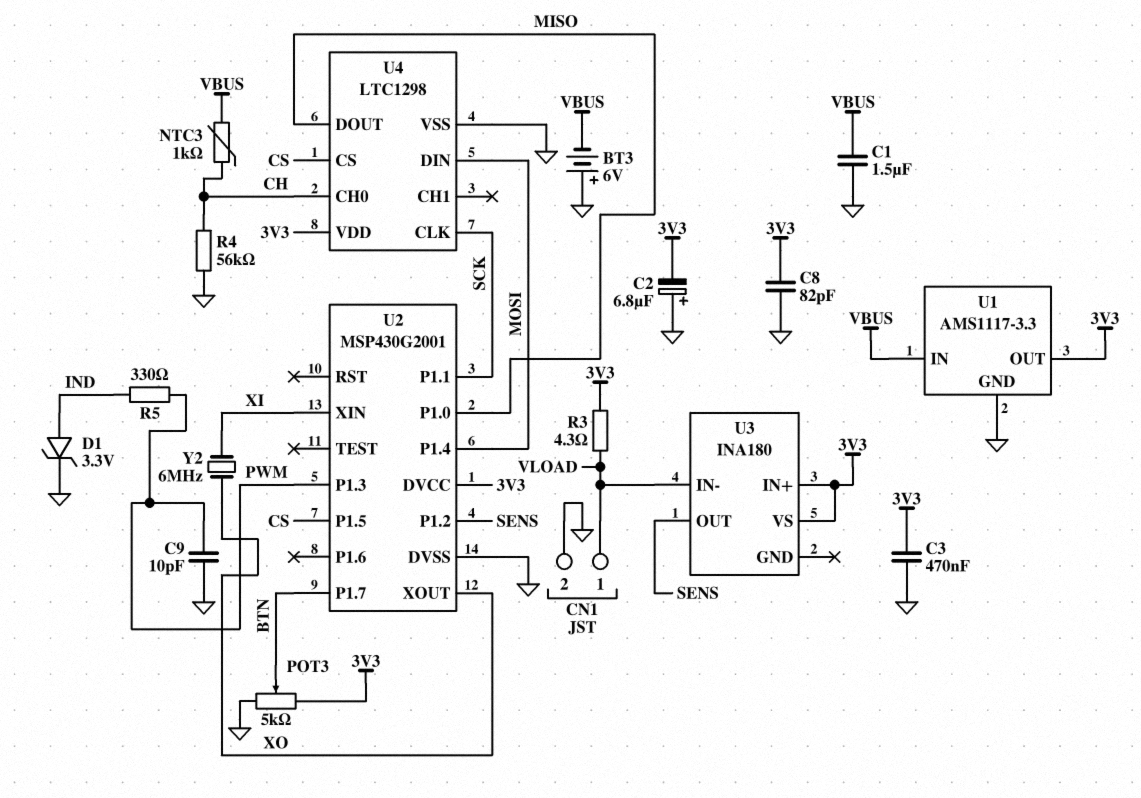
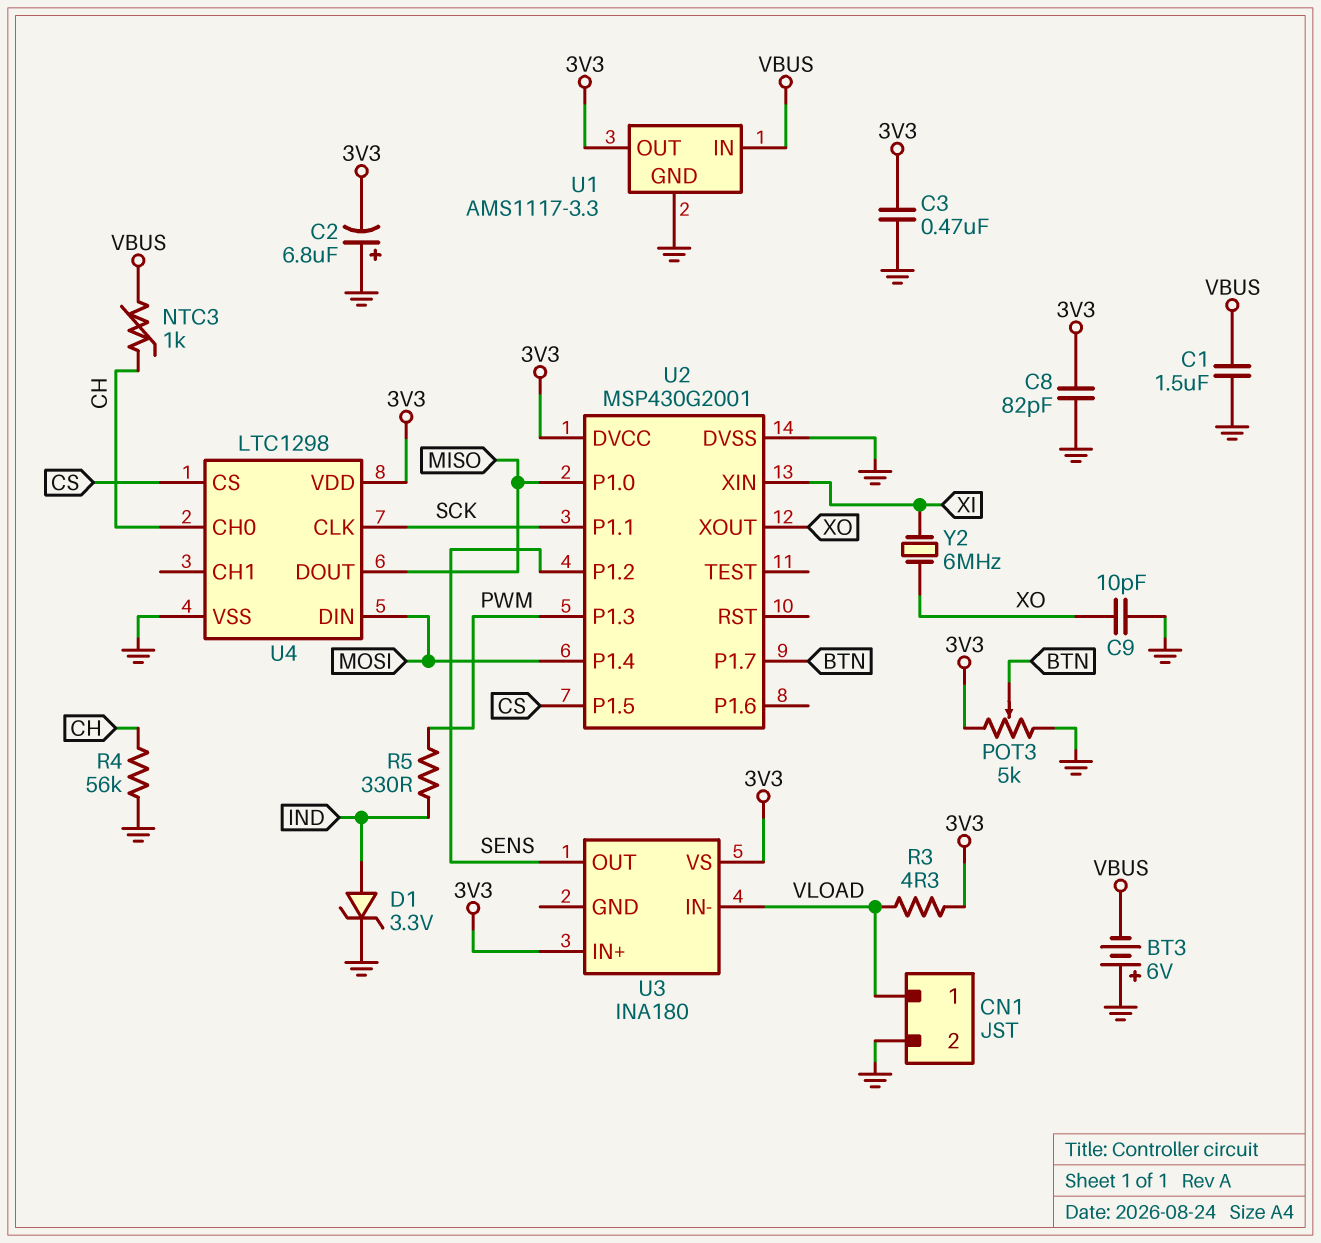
C9: 10pF (GND, PWM) -> 10pF (GND, XO)

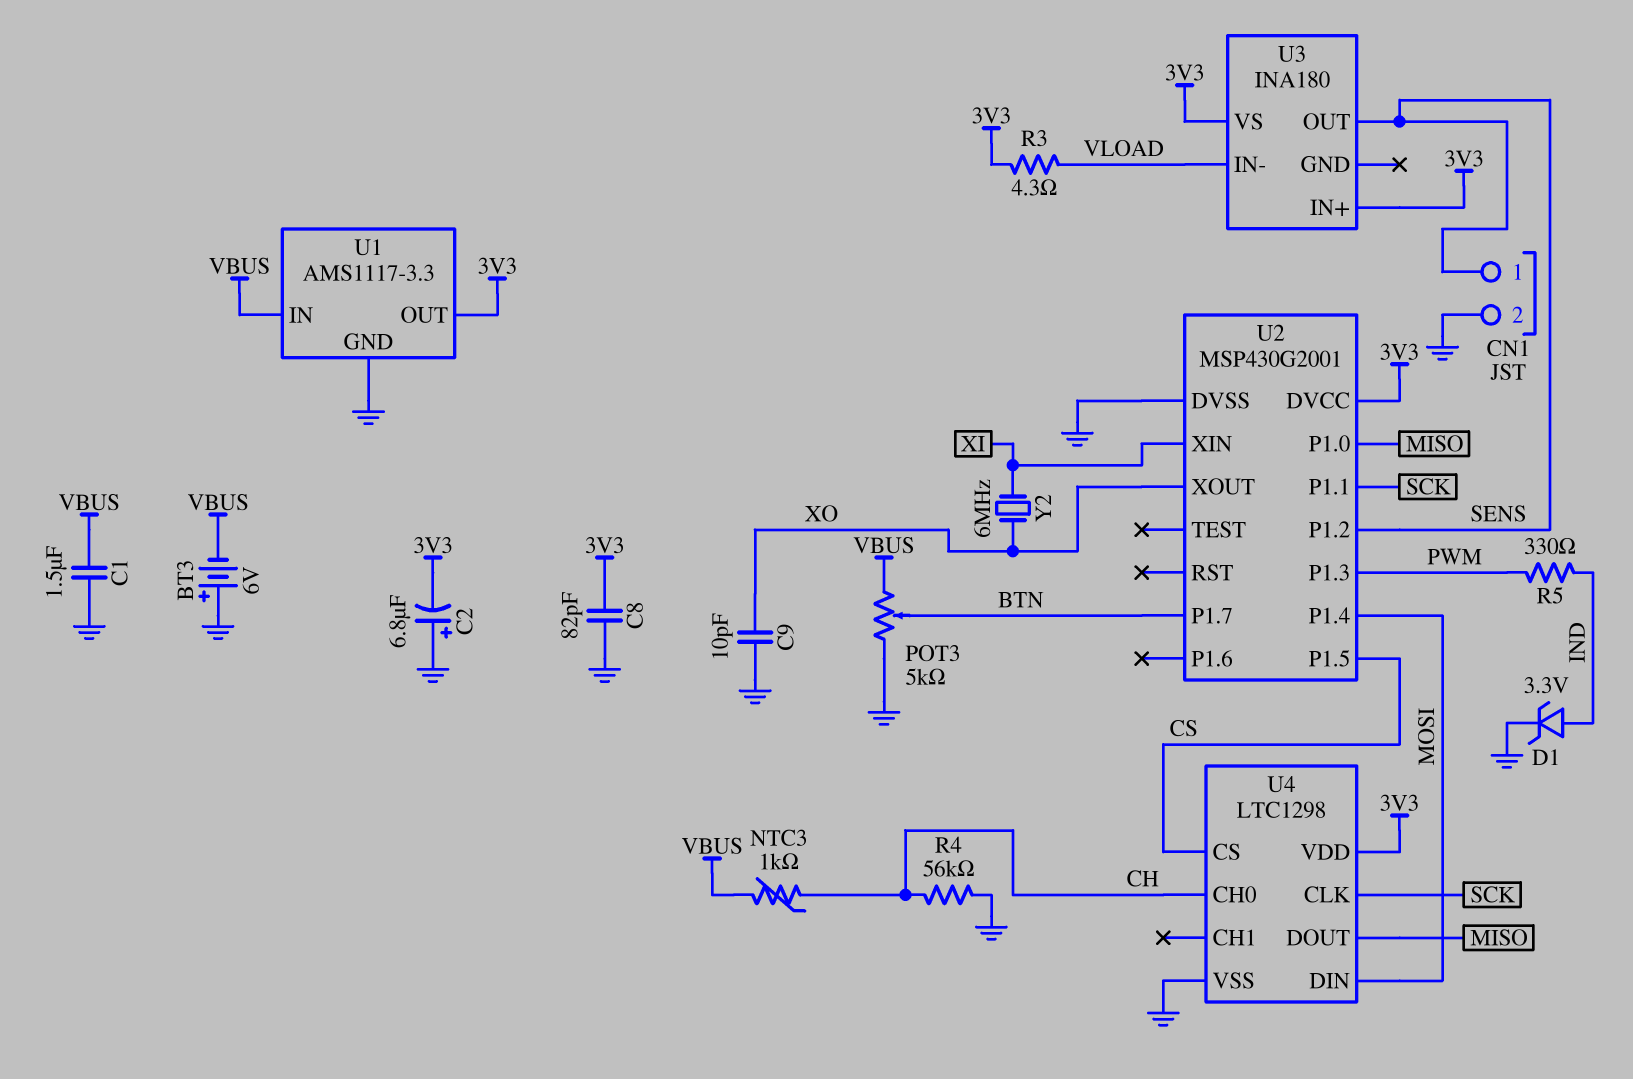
C3: 470nF (3V3, GND) -> none
CN1 pin 1: VLOAD -> SENS
POT3: 5k (3V3, GND, wiper BTN) -> 5k (GND, VBUS, wiper BTN)

